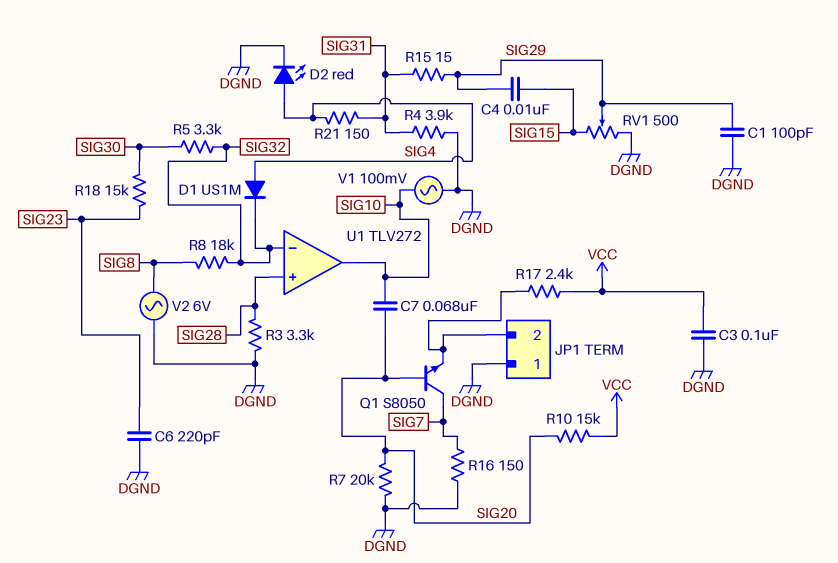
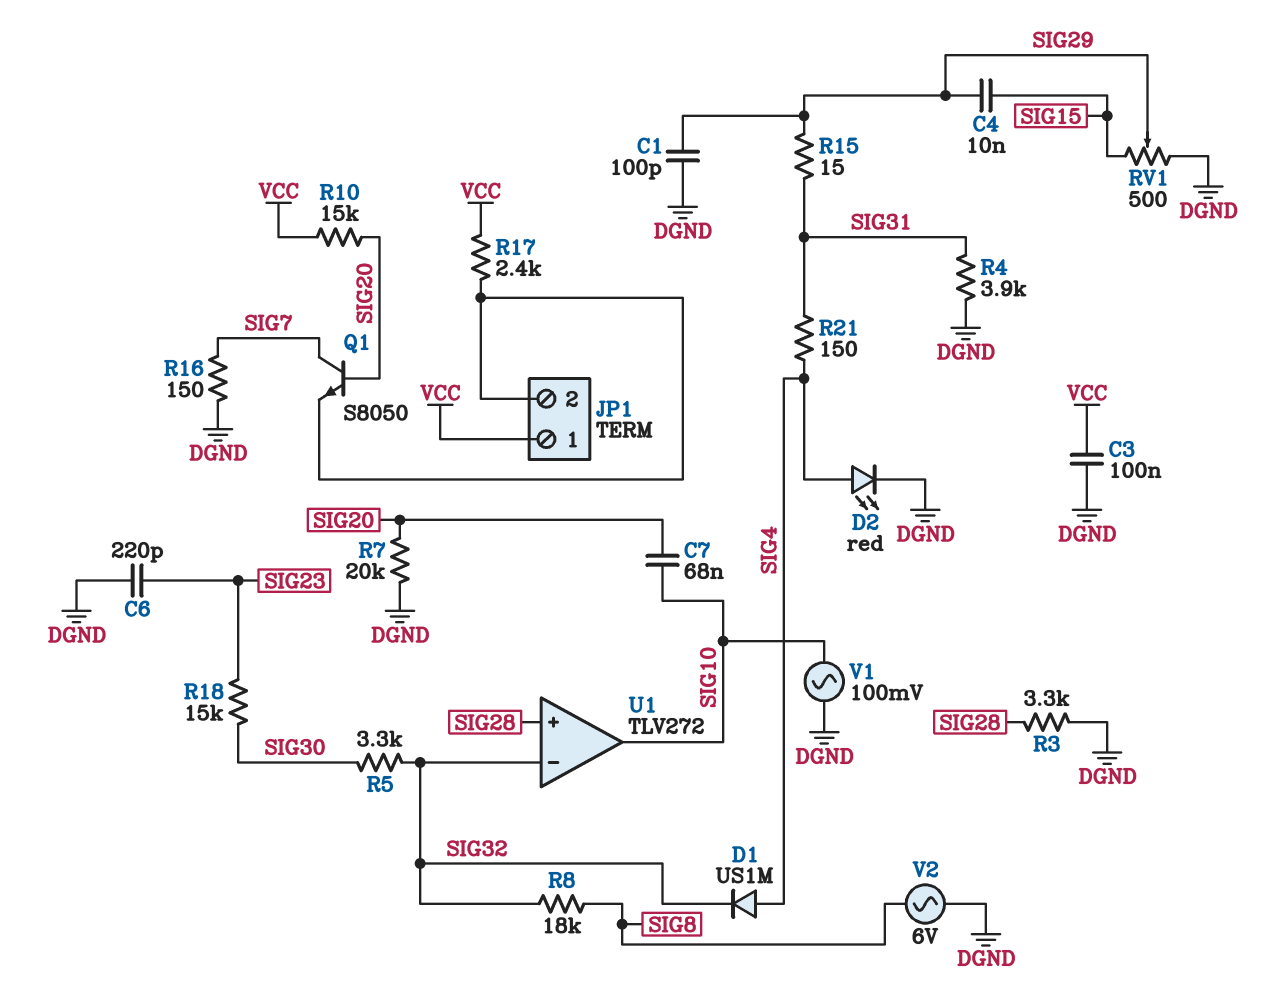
JP1 pin 1: DGND -> VCC

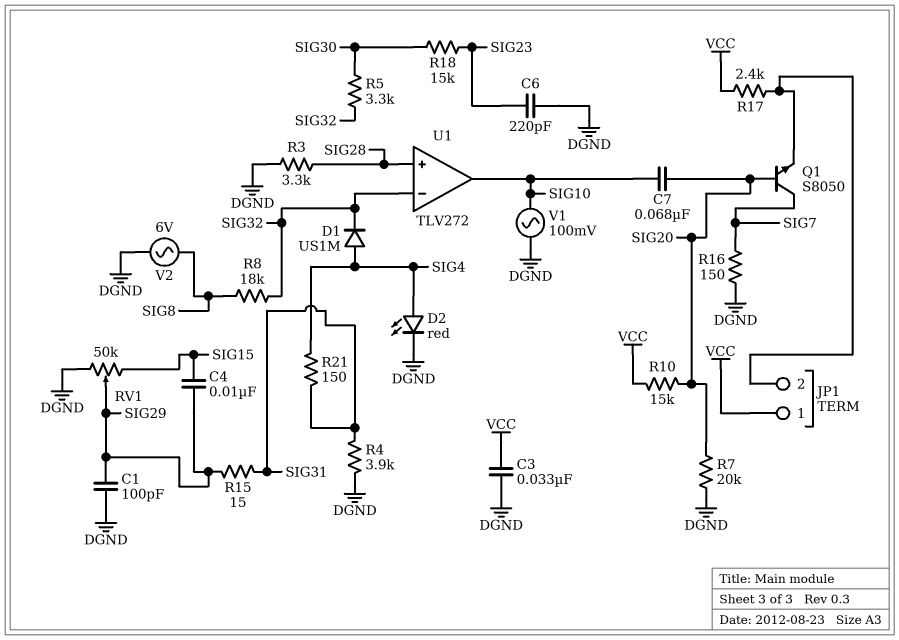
C3: 100nF (DGND, VCC) -> 33nF (DGND, VCC)
RV1: 500 (DGND, SIG15, wiper SIG29) -> 50k (DGND, SIG15, wiper SIG29)

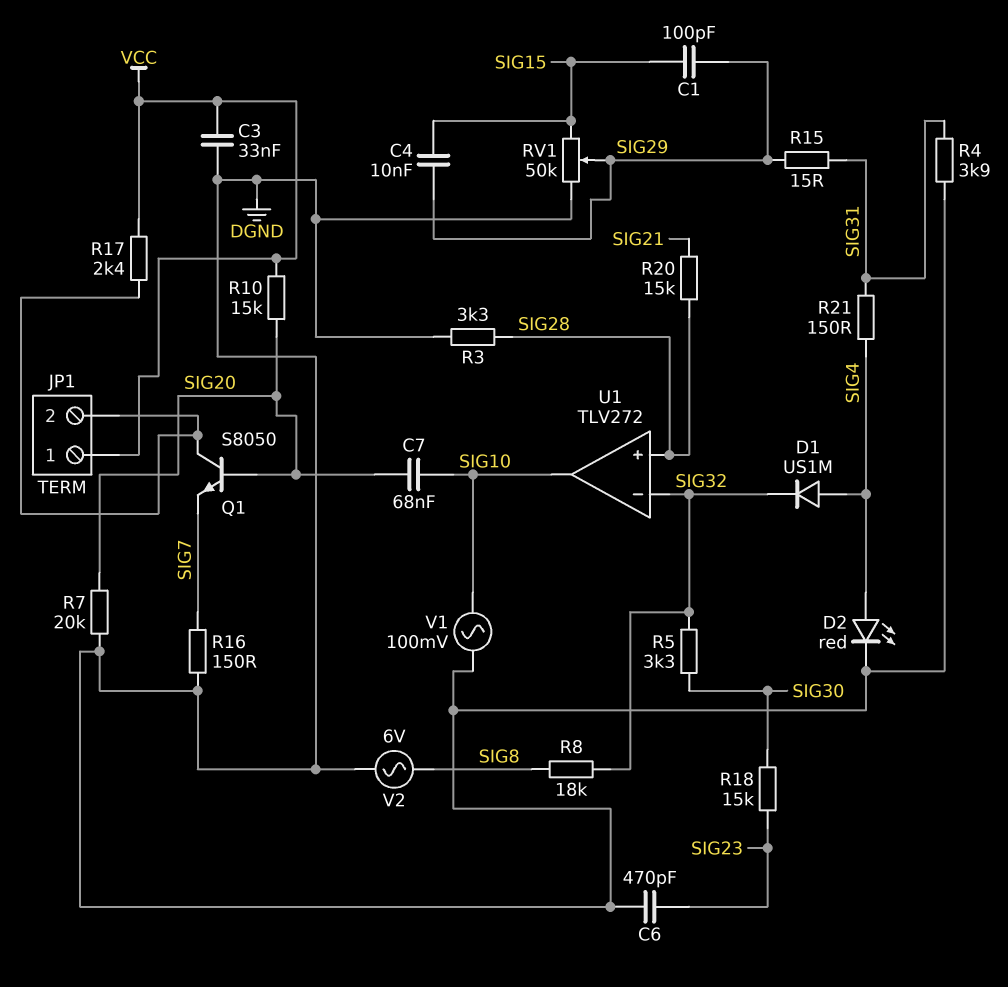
C1: 100pF (DGND, SIG29) -> 100pF (SIG15, SIG29)
C6: 220pF (DGND, SIG23) -> 470pF (DGND, SIG23)
Q1: NPN S8050 (B SIG20, C SIG7, E JP1/2) -> NPN S8050 (B SIG20, C JP1/2, E SIG7)
R20: none -> 15k (SIG21, SIG28)

